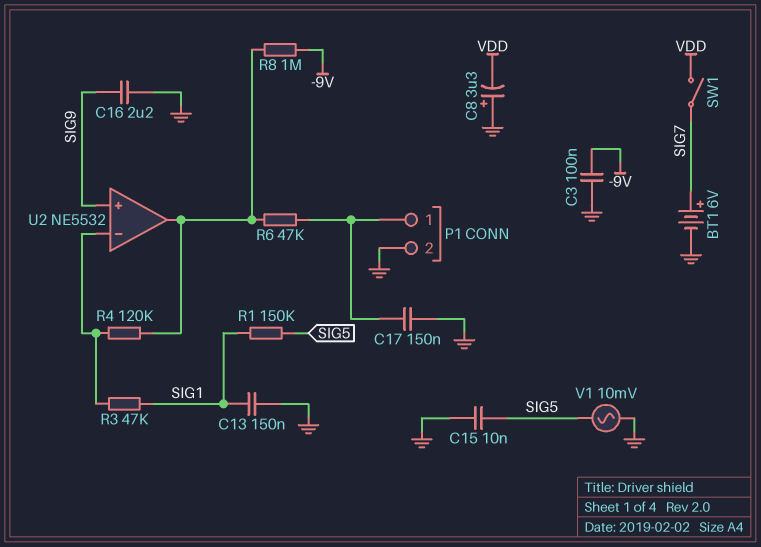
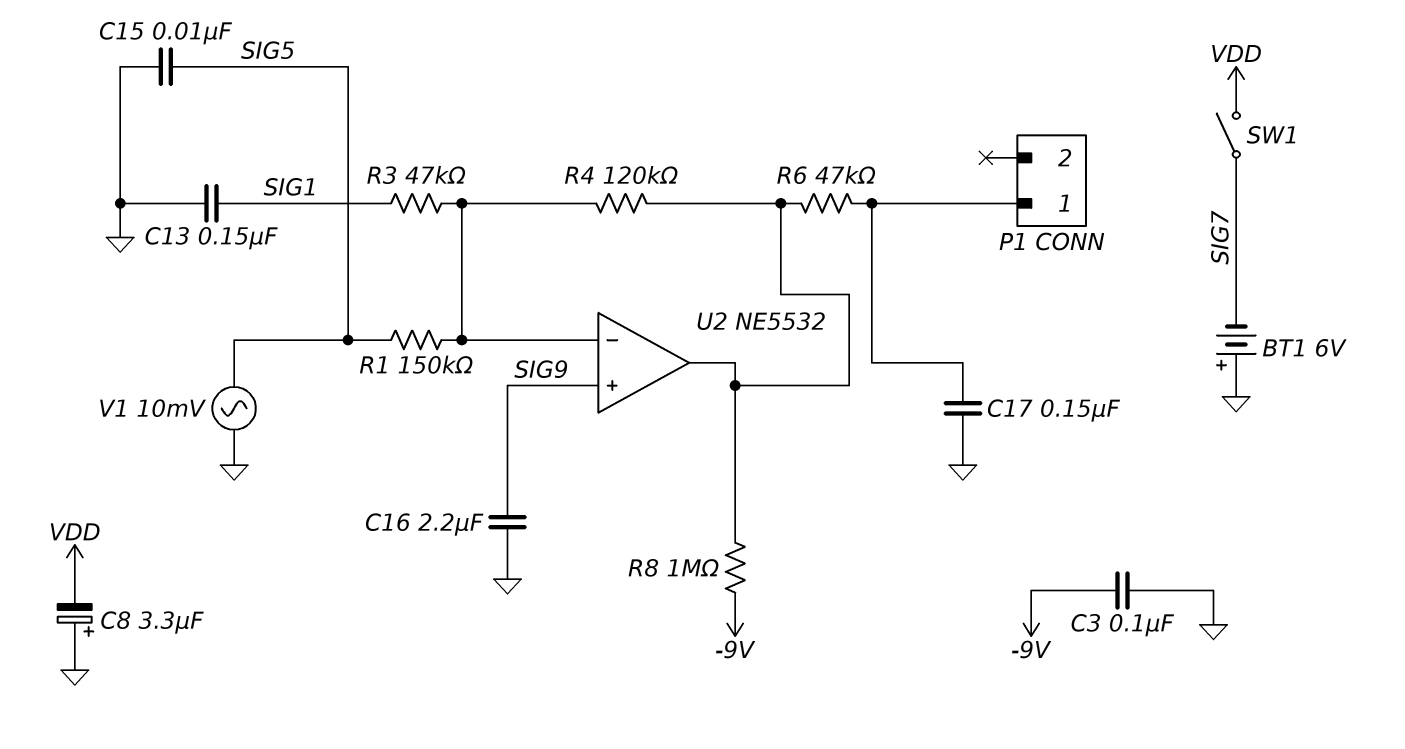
BT1: 6V (plus SIG7, minus GND) -> 6V (plus GND, minus SIG7)
P1 pin 2: GND -> none
R1: 150k (SIG1, SIG5) -> 150k (SIG5, U2/in-)

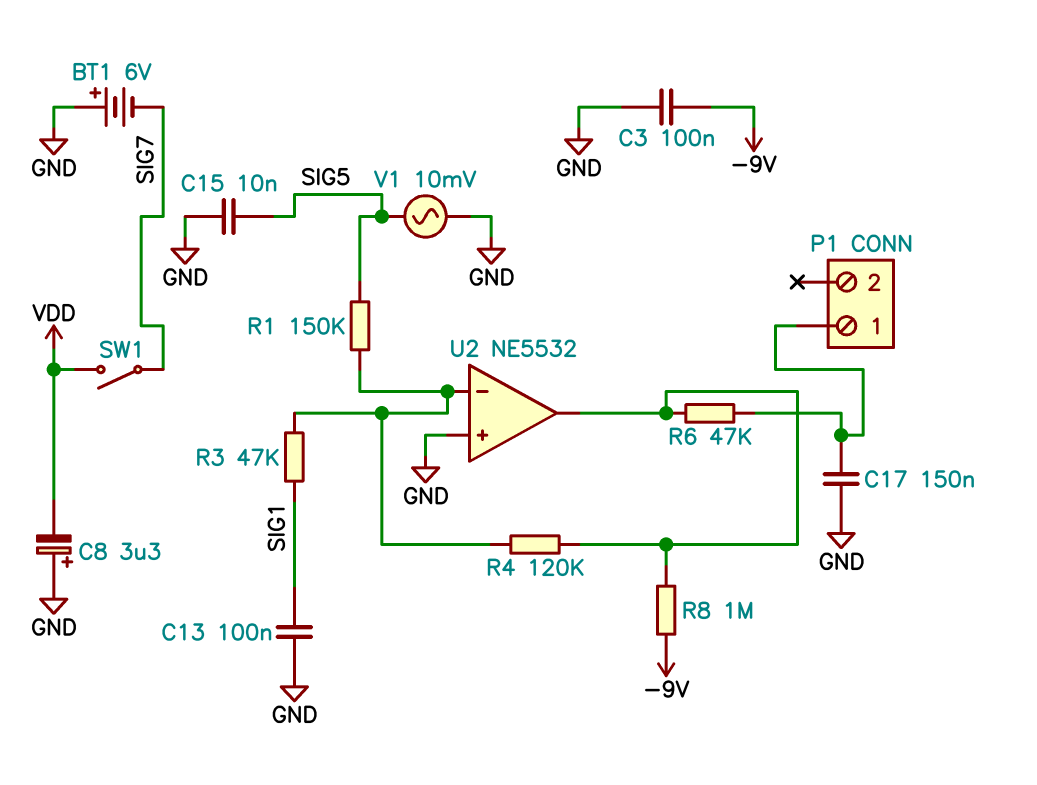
C13: 150nF (GND, SIG1) -> 100nF (GND, SIG1)
C16: 2.2uF (GND, SIG9) -> none
U2 pin in+: SIG9 -> GND

